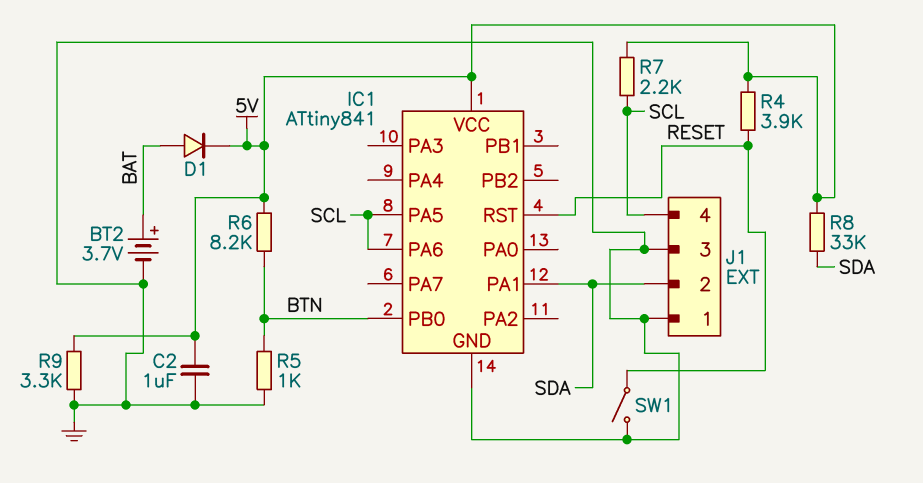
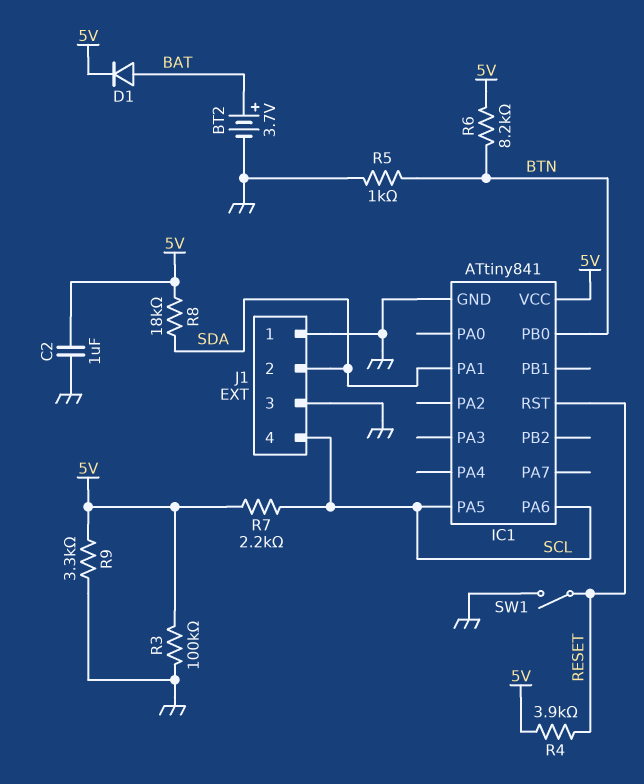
R3: none -> 100k (5V, GND)
R8: 33k (5V, SDA) -> 18k (5V, SDA)

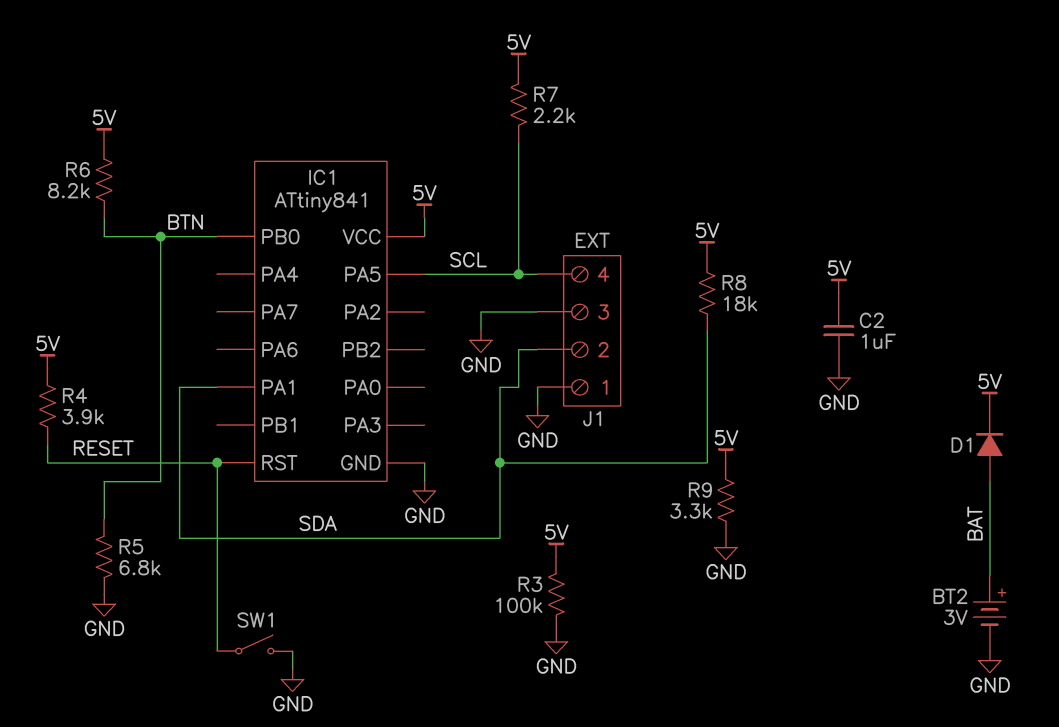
BT2: 3.7V (plus BAT, minus GND) -> 3V (plus BAT, minus GND)
IC1 pin PA6: SCL -> none
R5: 1k (BTN, GND) -> 6.8k (BTN, GND)

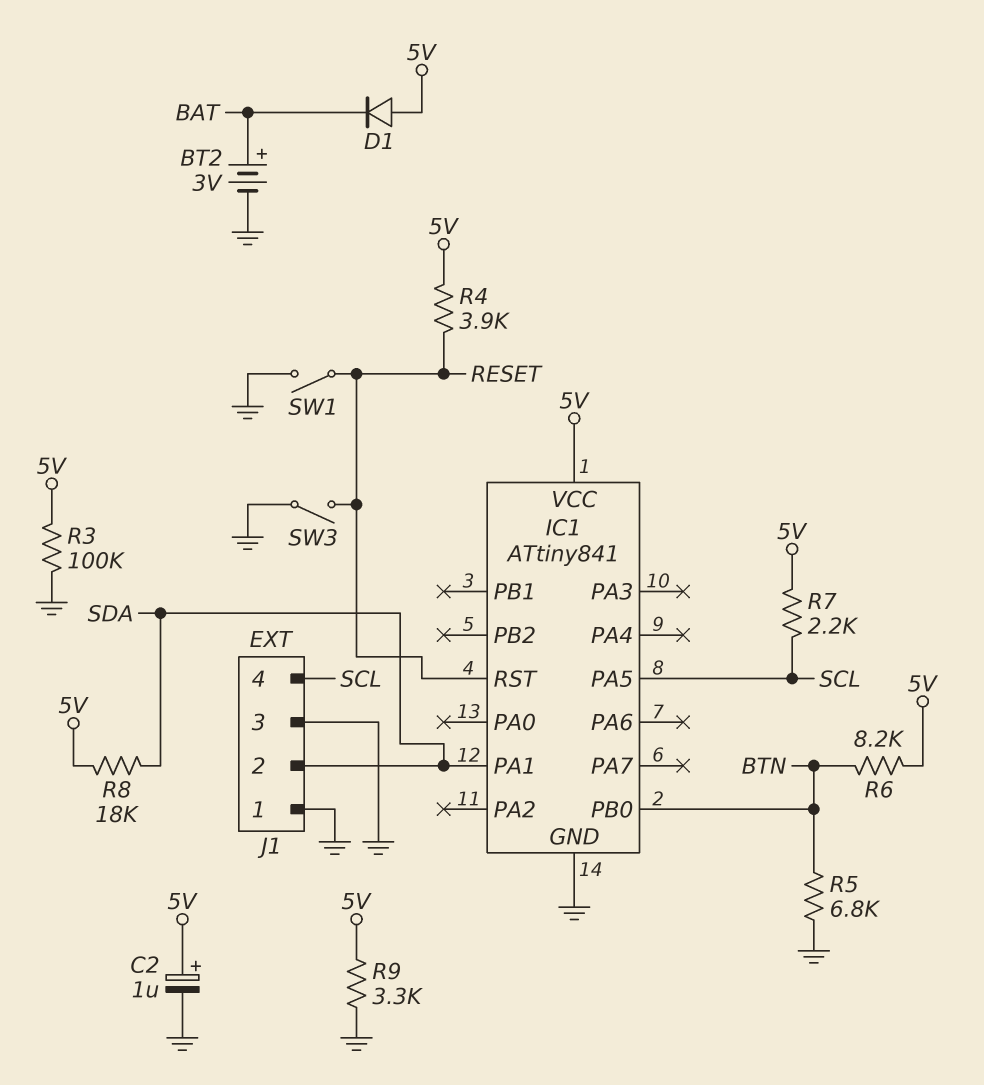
C2: 1uF (5V, GND) -> 1uF (plus 5V, minus GND)
D1: diode (A BAT, K 5V) -> diode (A 5V, K BAT)
SW3: none -> switch (GND, RESET)

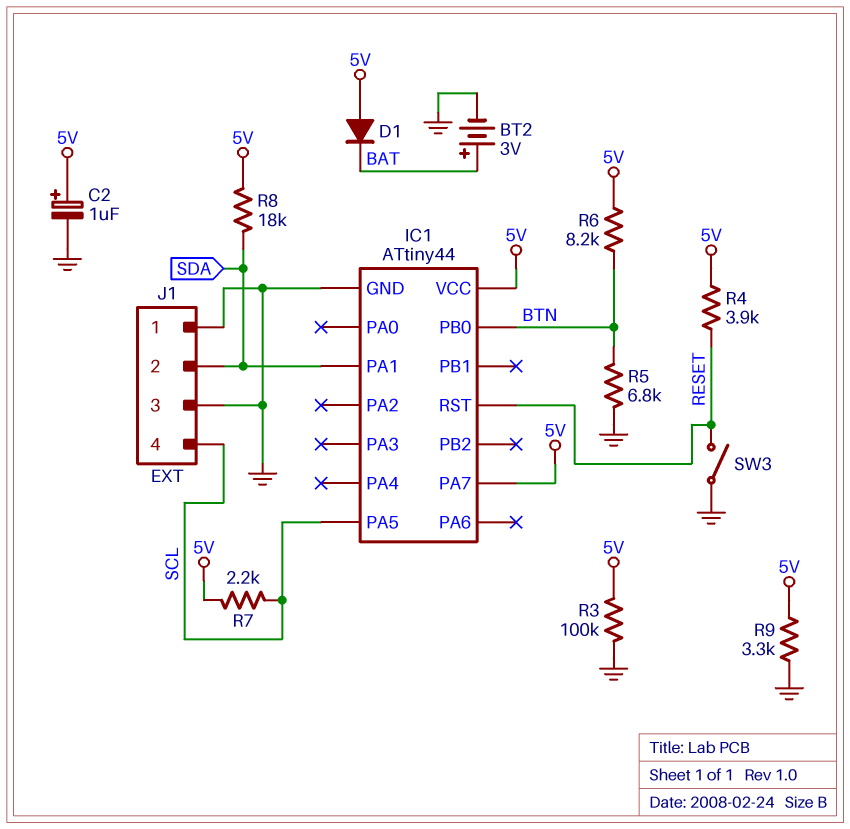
IC1: ATtiny841 -> ATtiny44
IC1 pin PA7: none -> 5V
SW1: switch (GND, RESET) -> none

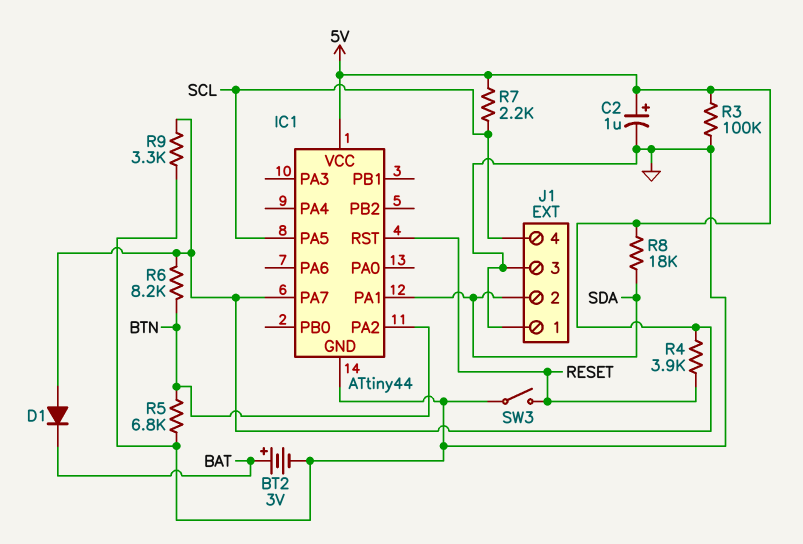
IC1 pin PA2: none -> BTN
IC1 pin PB0: BTN -> none

